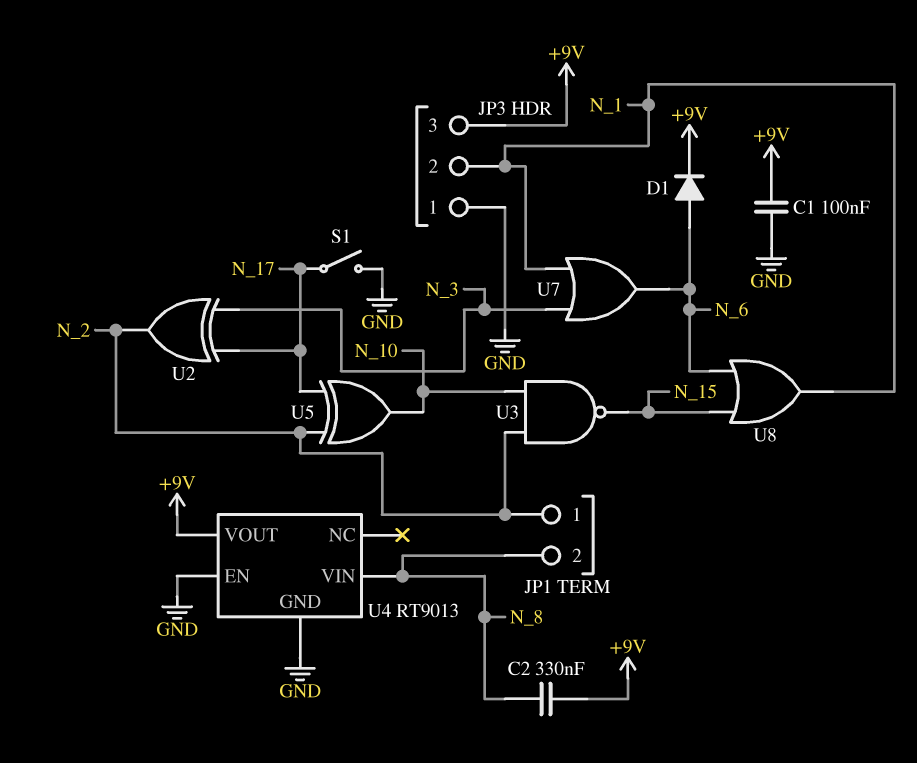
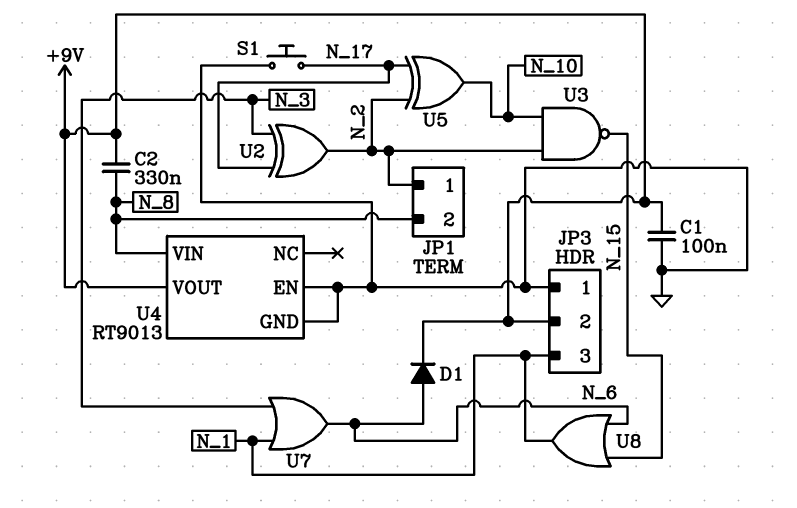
JP3 pin 2: N_1 -> +9V
JP3 pin 3: +9V -> N_1
S1: switch (GND, N_17) -> button (GND, N_17)

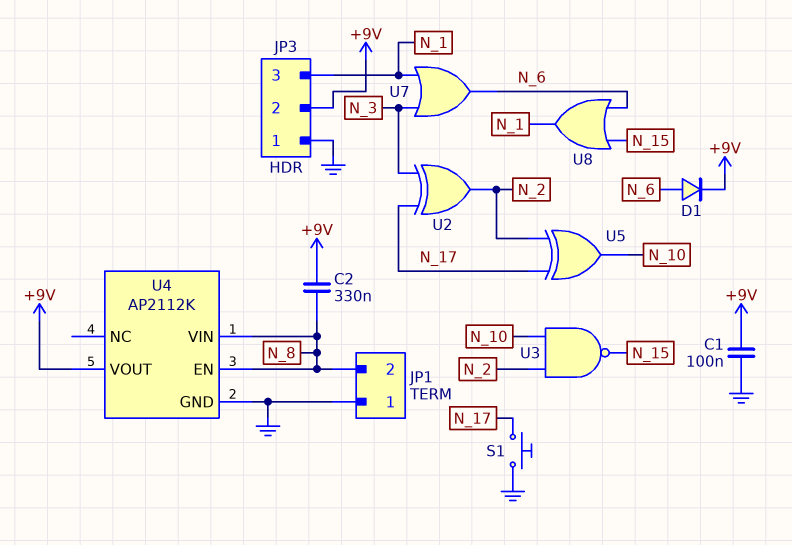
JP1 pin 1: N_2 -> GND
U4: RT9013 -> AP2112K
U4 pin EN: GND -> N_8

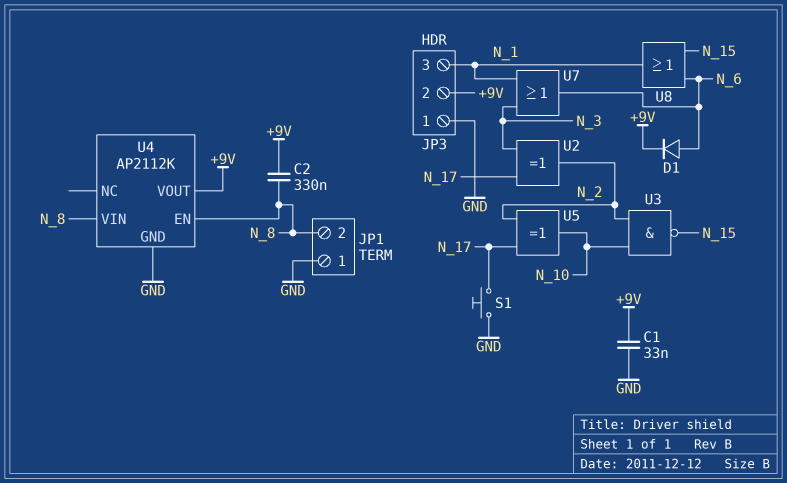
C1: 100nF (+9V, GND) -> 33nF (+9V, GND)

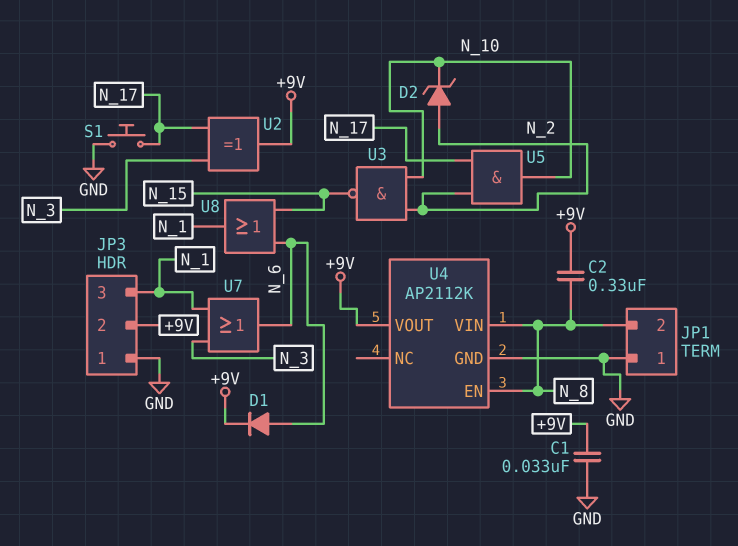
D2: none -> zener (A N_2, K N_10)
U2: XOR (in N_3, in N_17, out N_2) -> XOR (in N_3, in N_17, out +9V)
U5: XOR (in N_2, in N_17, out N_10) -> AND (in N_2, in N_17, out N_10)

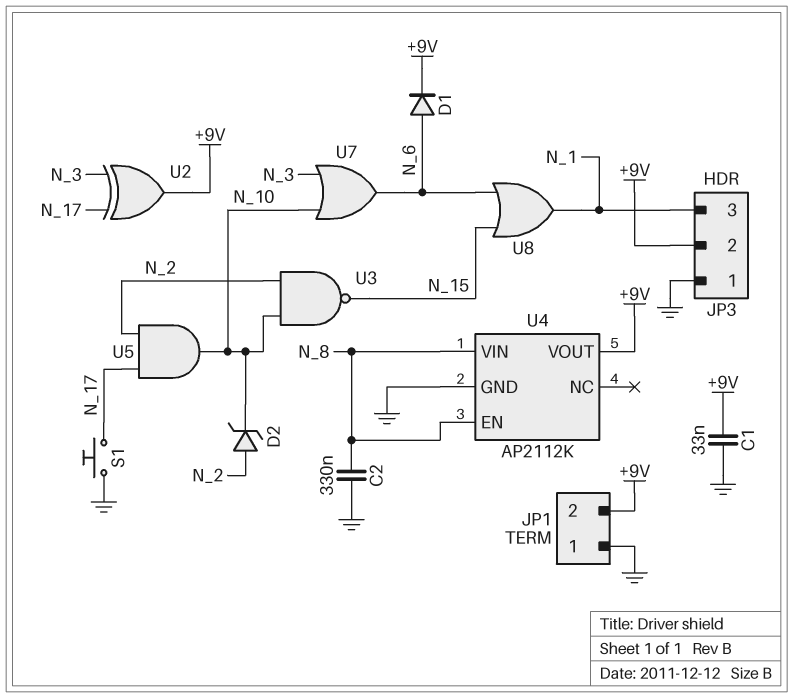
C2: 330nF (+9V, N_8) -> 330nF (GND, N_8)
JP1 pin 2: N_8 -> +9V
U7: OR (in N_1, in N_3, out N_6) -> OR (in N_3, in N_10, out N_6)

